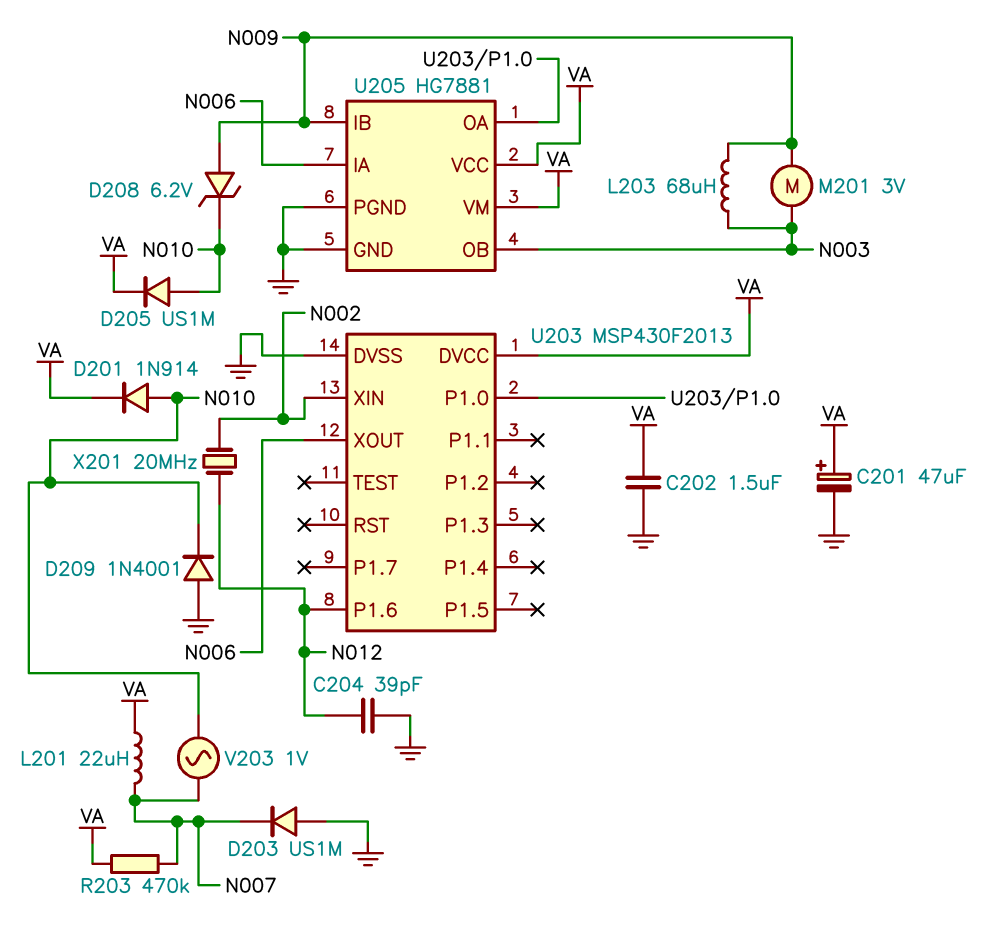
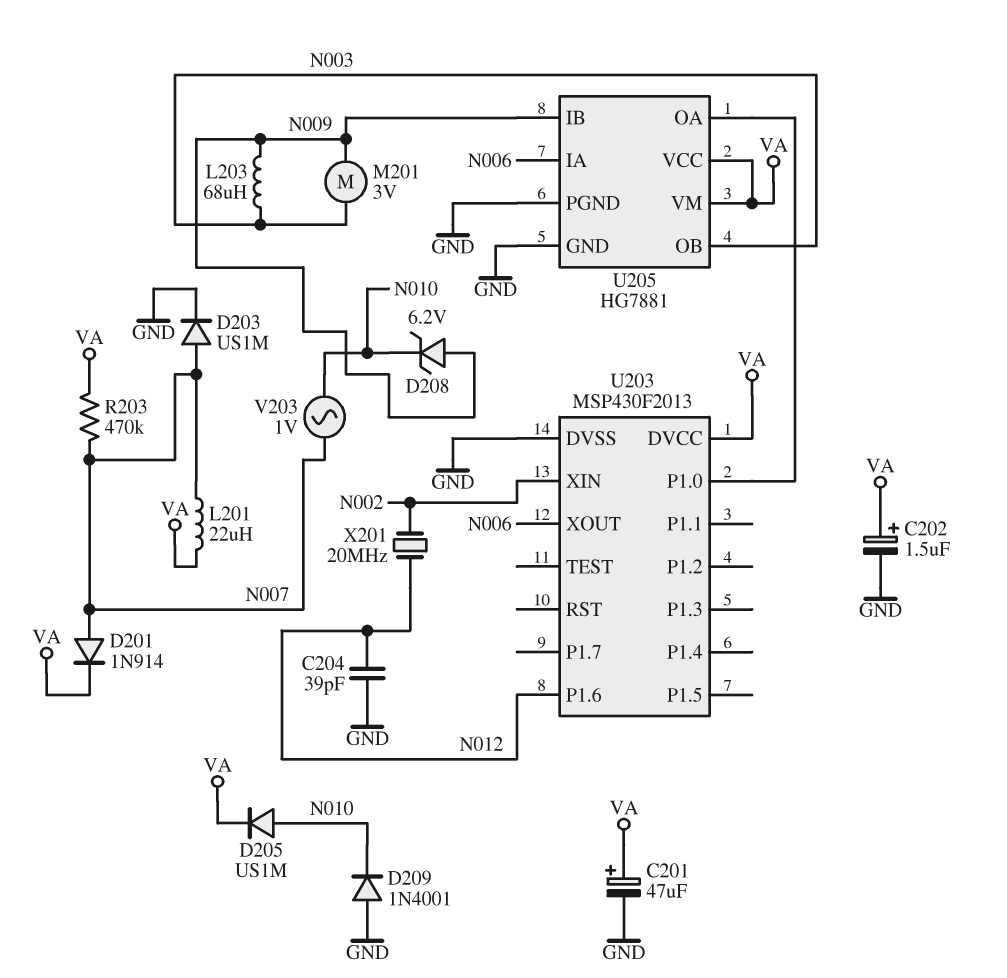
C202: 1.5uF (GND, VA) -> 1.5uF (plus VA, minus GND)
D201: diode 1N914 (A N010, K VA) -> diode 1N914 (A N007, K VA)
D203: diode US1M (A GND, K N007) -> diode US1M (A N007, K GND)

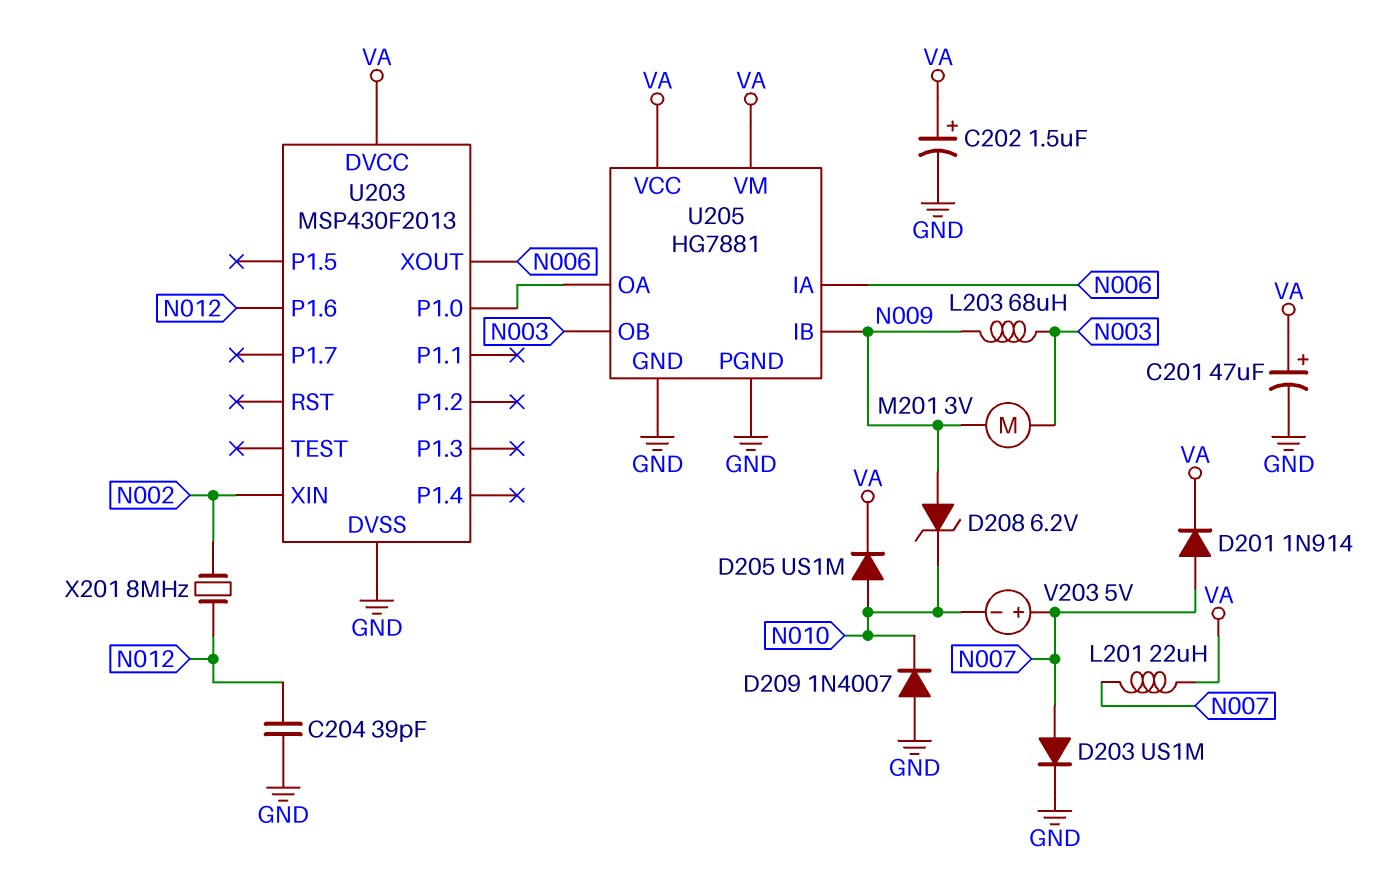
D209: diode 1N4001 (A GND, K N010) -> diode 1N4007 (A GND, K N010)
R203: 470k (N007, VA) -> none
V203: AC 1V (N007, N010) -> 5V (plus N007, minus N010)
X201: 20MHz (N002, N012) -> 8MHz (N002, N012)

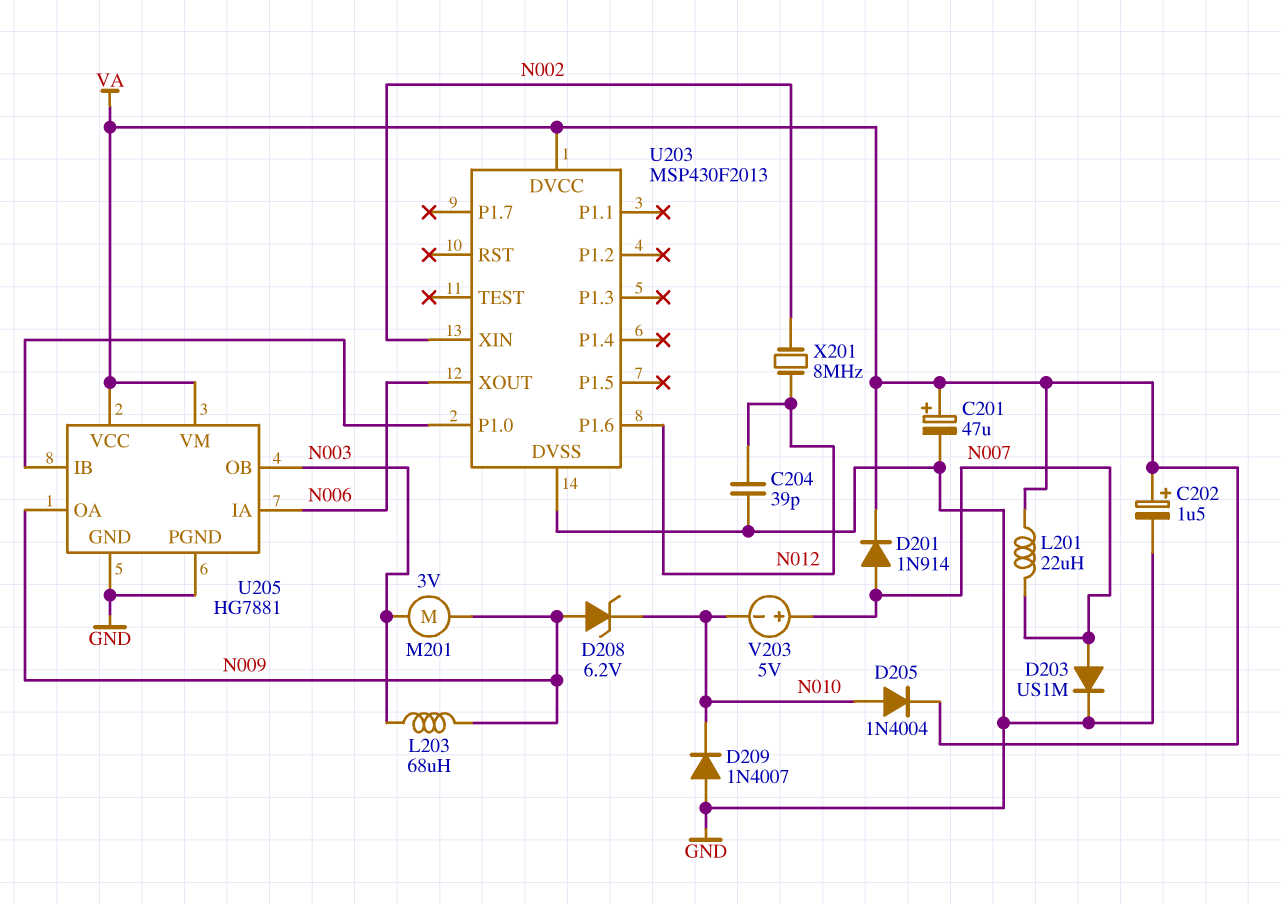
D205: diode US1M (A N010, K VA) -> diode 1N4004 (A N010, K VA)
U205 pin IB: N009 -> U203/P1.0
U205 pin OA: U203/P1.0 -> N009

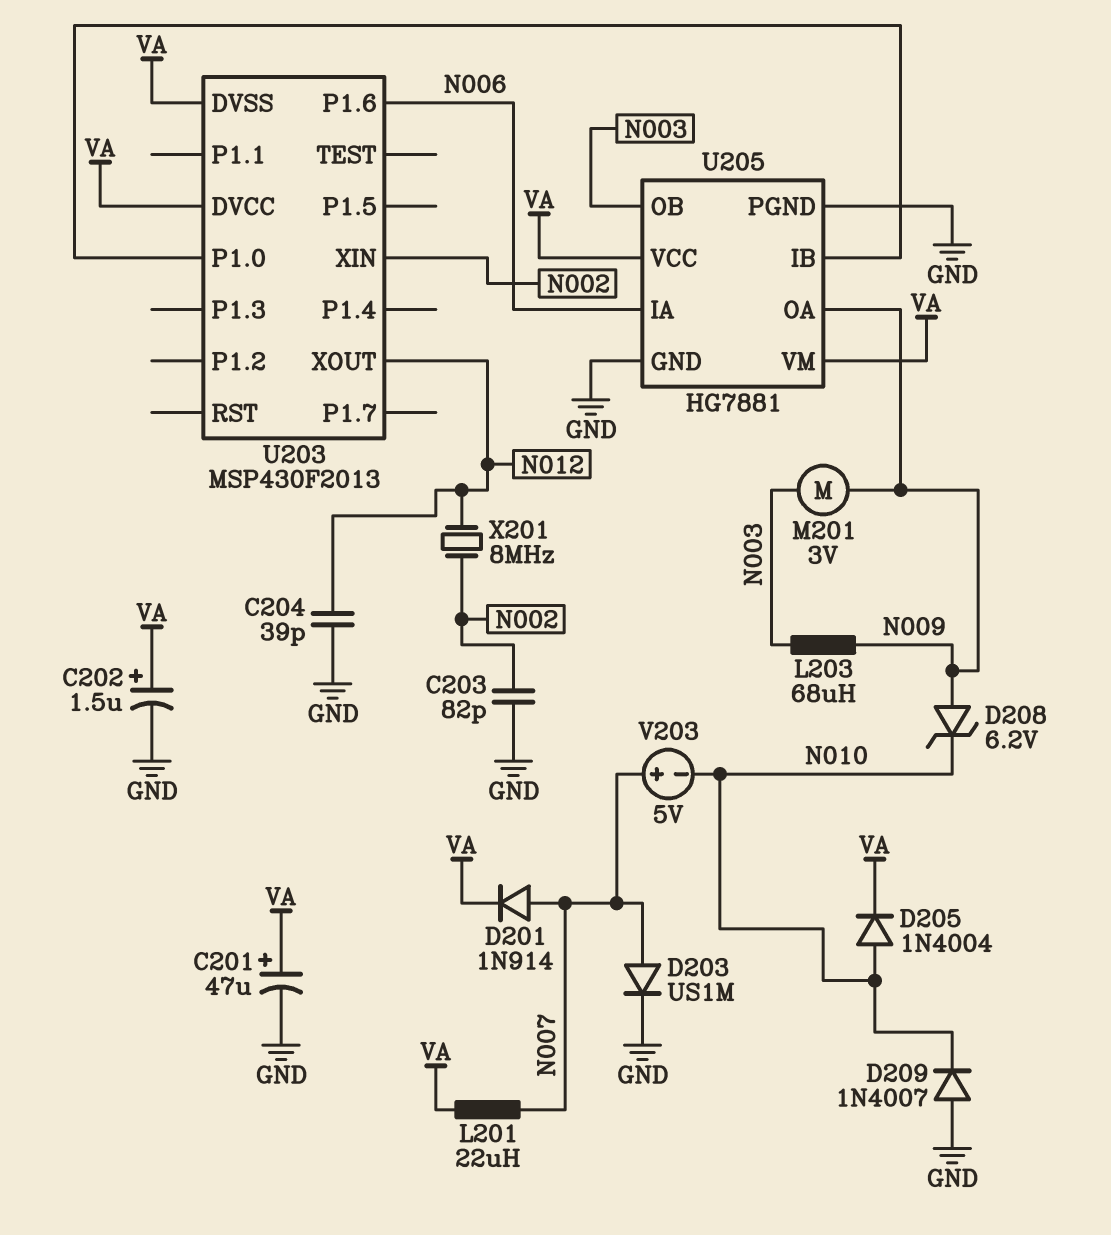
C203: none -> 82pF (GND, N002)
U203 pin DVSS: GND -> VA
U203 pin P1.6: N012 -> N006
U203 pin XOUT: N006 -> N012

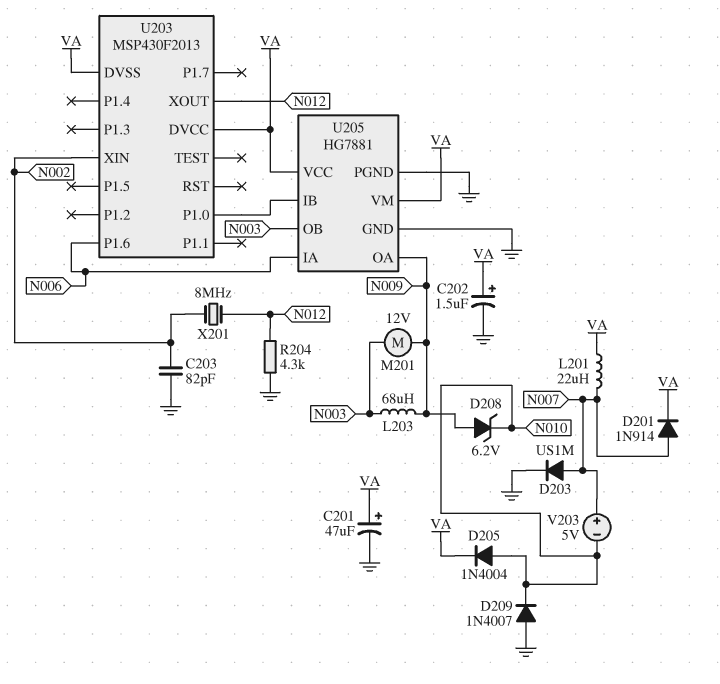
C204: 39pF (GND, N012) -> none
M201: motor 3V (N003, N009) -> motor 12V (N003, N009)
R204: none -> 4.3k (GND, N012)

